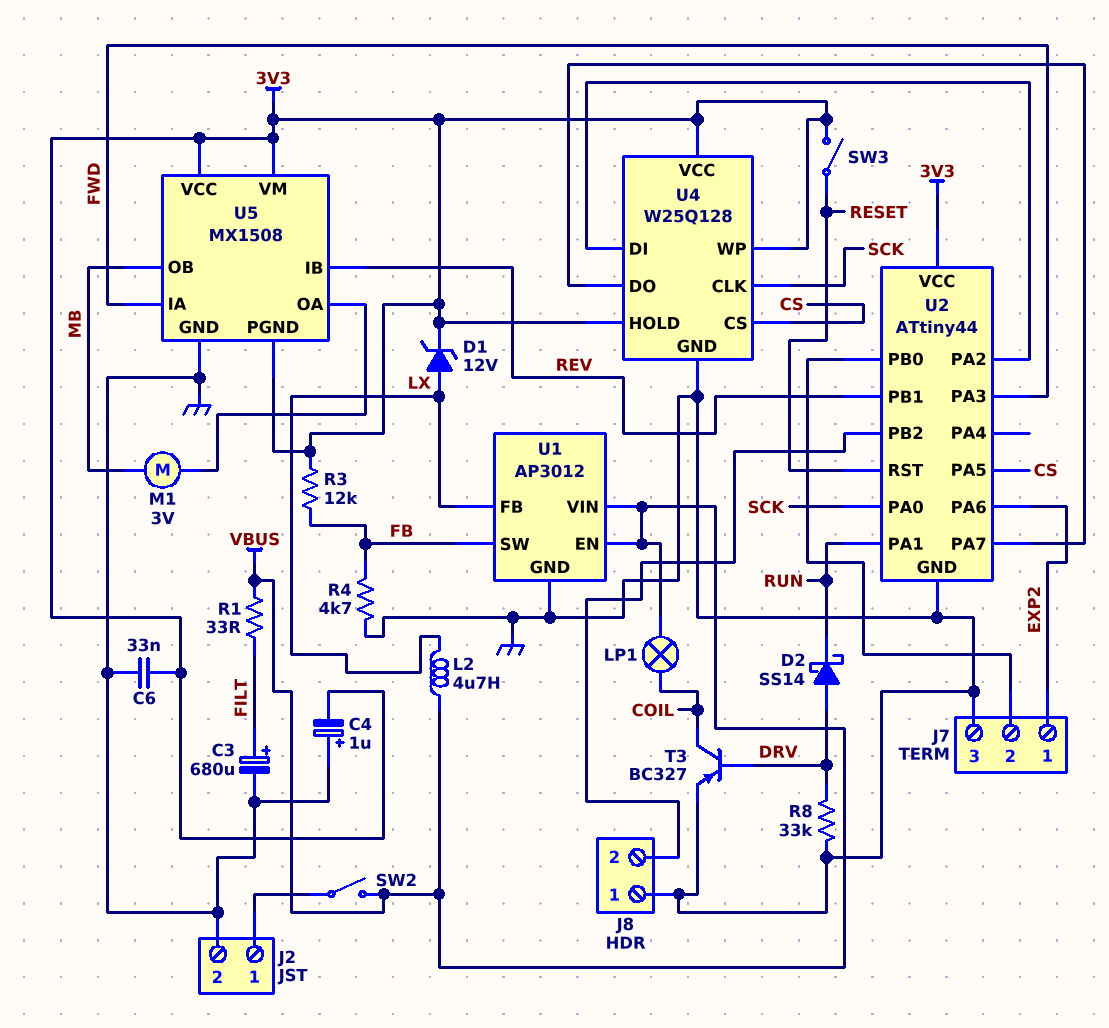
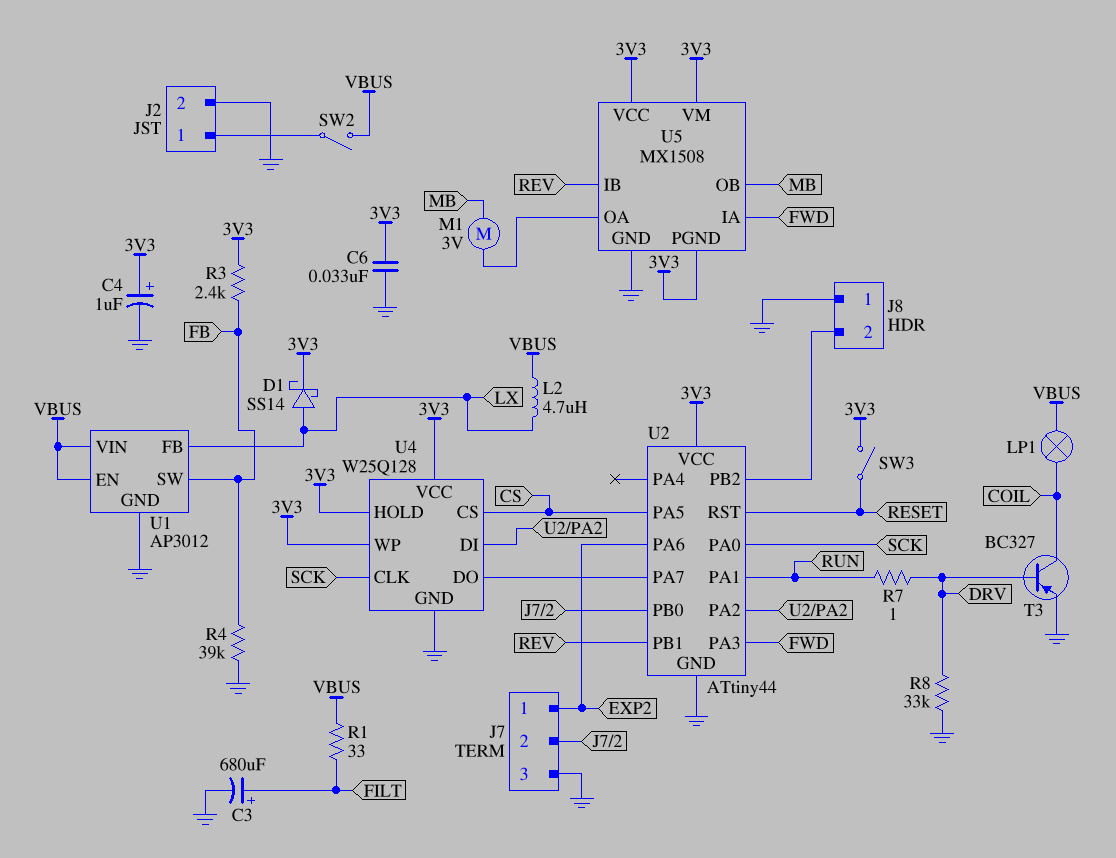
C4: 1uF (plus GND, minus 3V3) -> 1uF (plus 3V3, minus GND)
D1: zener 12V (A LX, K 3V3) -> schottky SS14 (A LX, K 3V3)
D2: schottky SS14 (A DRV, K RUN) -> none
R3: 12k (3V3, FB) -> 2.4k (3V3, FB)
R4: 4.7k (FB, GND) -> 39k (FB, GND)
R7: none -> 1 (DRV, RUN)

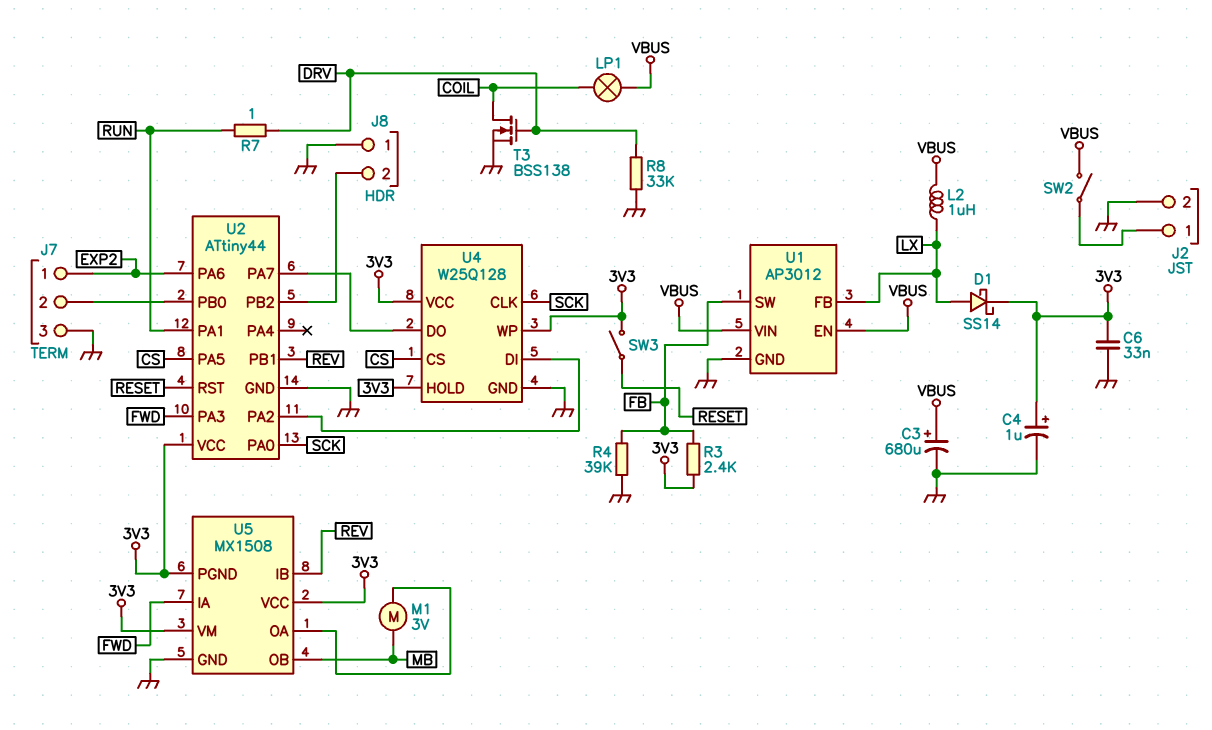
C3: 680uF (plus FILT, minus GND) -> 680uF (plus VBUS, minus GND)
L2: 4.7uH (LX, VBUS) -> 1uH (LX, VBUS)
R1: 33 (FILT, VBUS) -> none
T3: PNP BC327 (B DRV, C COIL, E GND) -> NMOS BSS138 (G DRV, D COIL, S GND)

